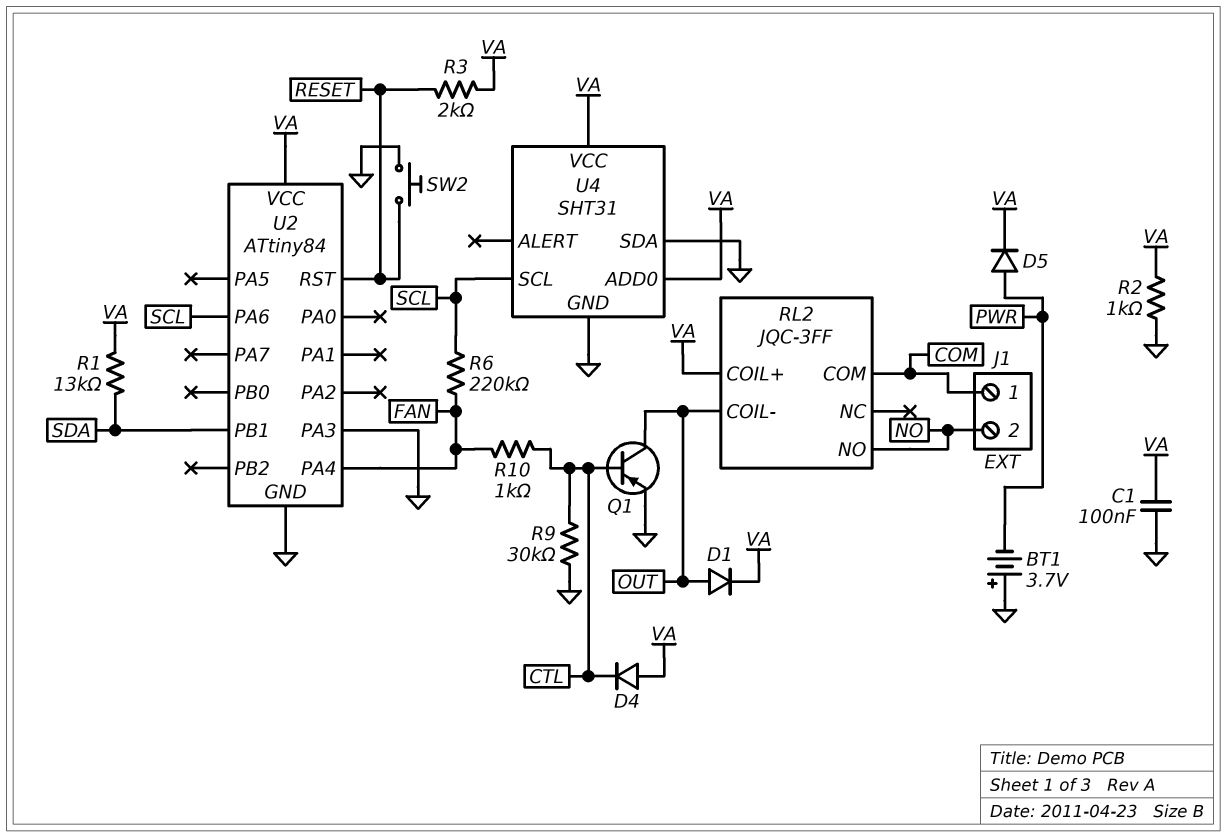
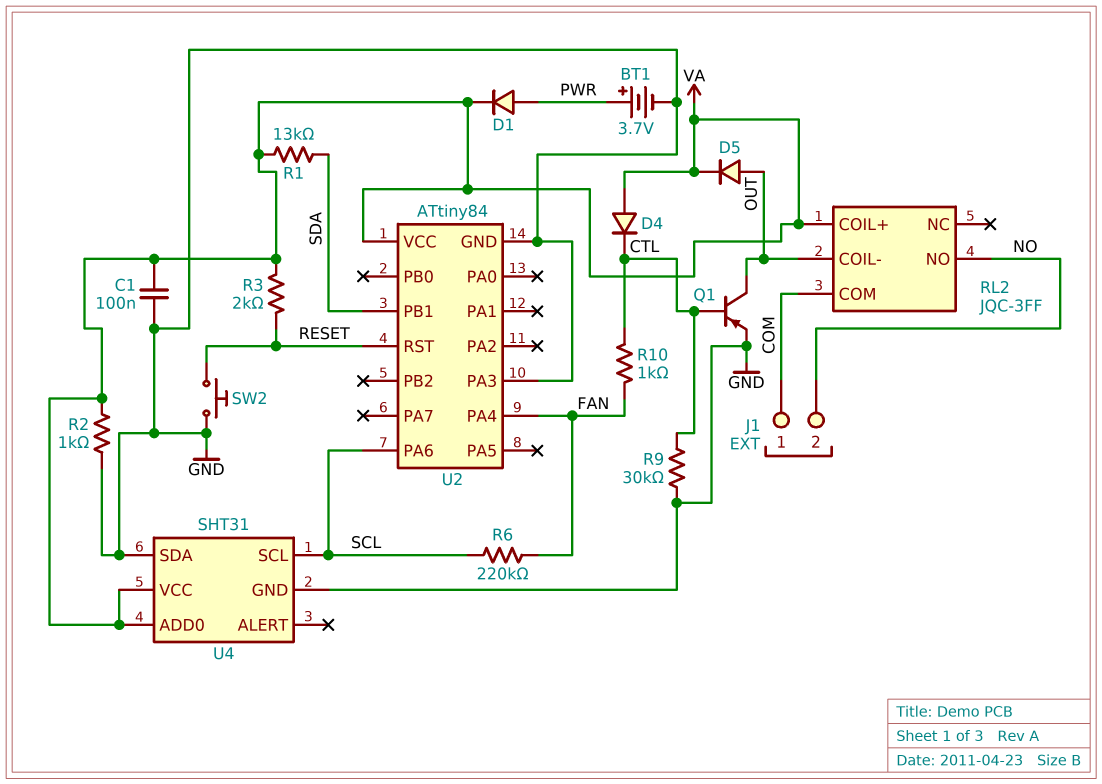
BT1: 3.7V (plus GND, minus PWR) -> 3.7V (plus PWR, minus GND)
D1: diode (A OUT, K VA) -> diode (A PWR, K VA)
D5: diode (A PWR, K VA) -> diode (A OUT, K VA)

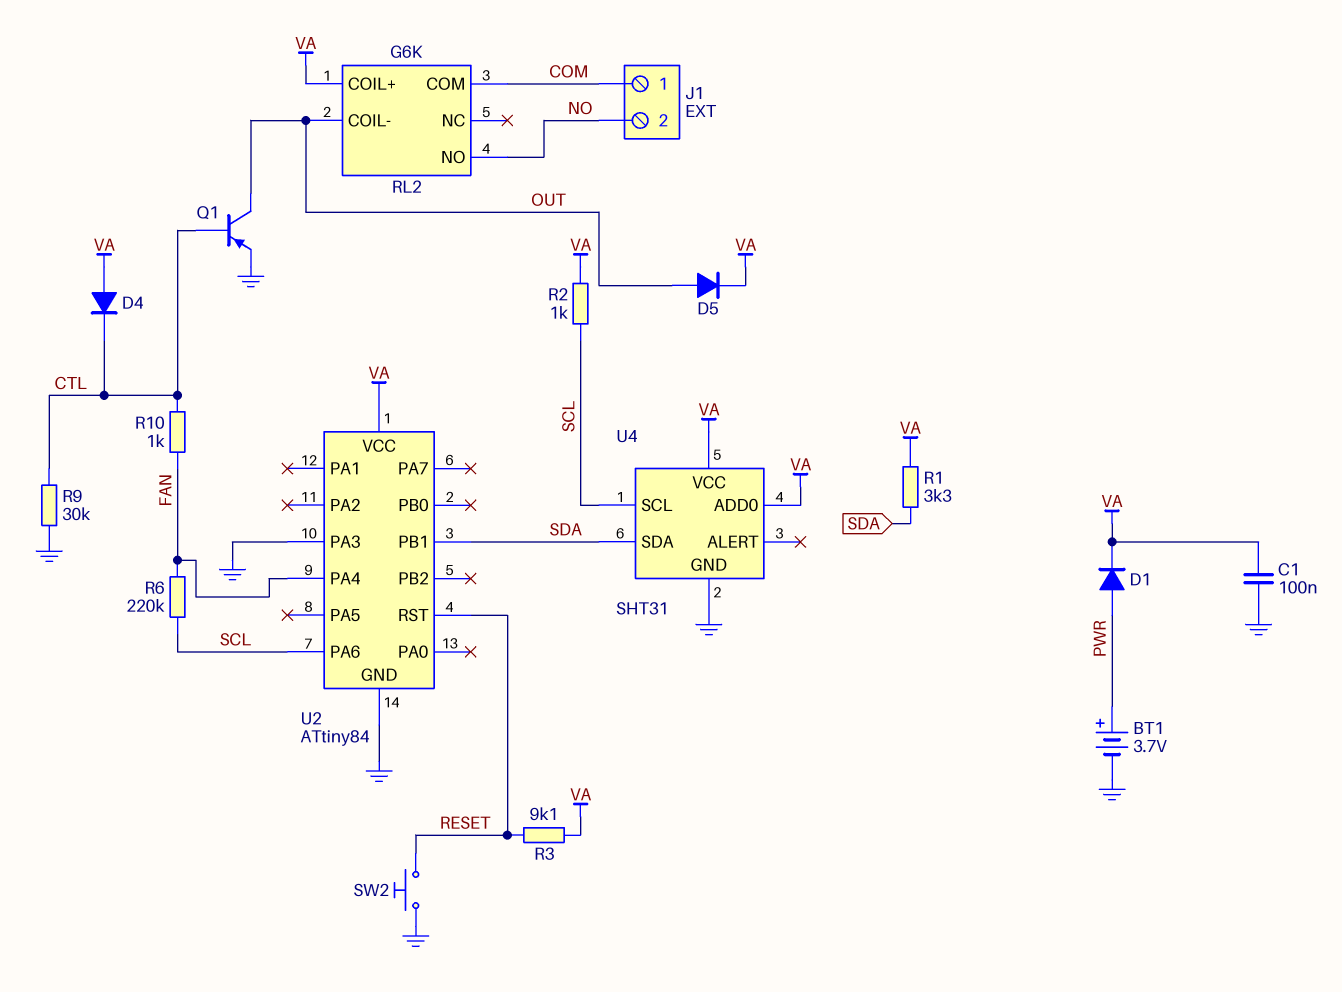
R1: 13k (SDA, VA) -> 3.3k (SDA, VA)
R2: 1k (GND, VA) -> 1k (SCL, VA)
R3: 2k (RESET, VA) -> 9.1k (RESET, VA)
RL2: JQC-3FF -> G6K
U4 pin SDA: GND -> SDA

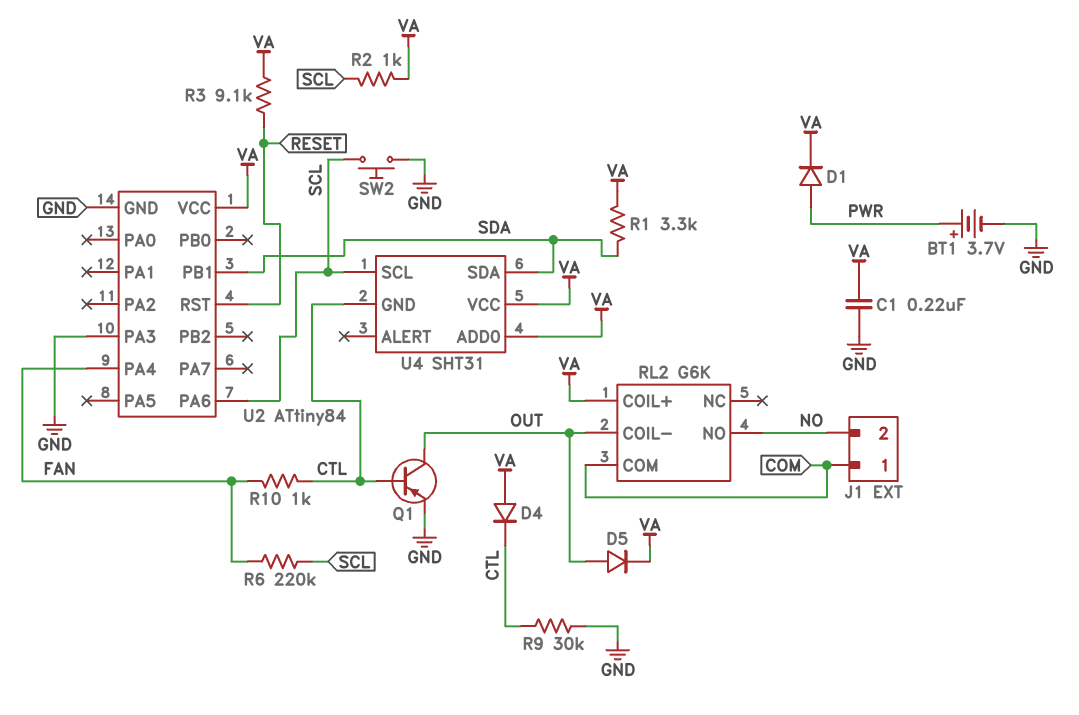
C1: 100nF (GND, VA) -> 220nF (GND, VA)
SW2: button (GND, RESET) -> button (GND, SCL)
U4 pin GND: GND -> CTL

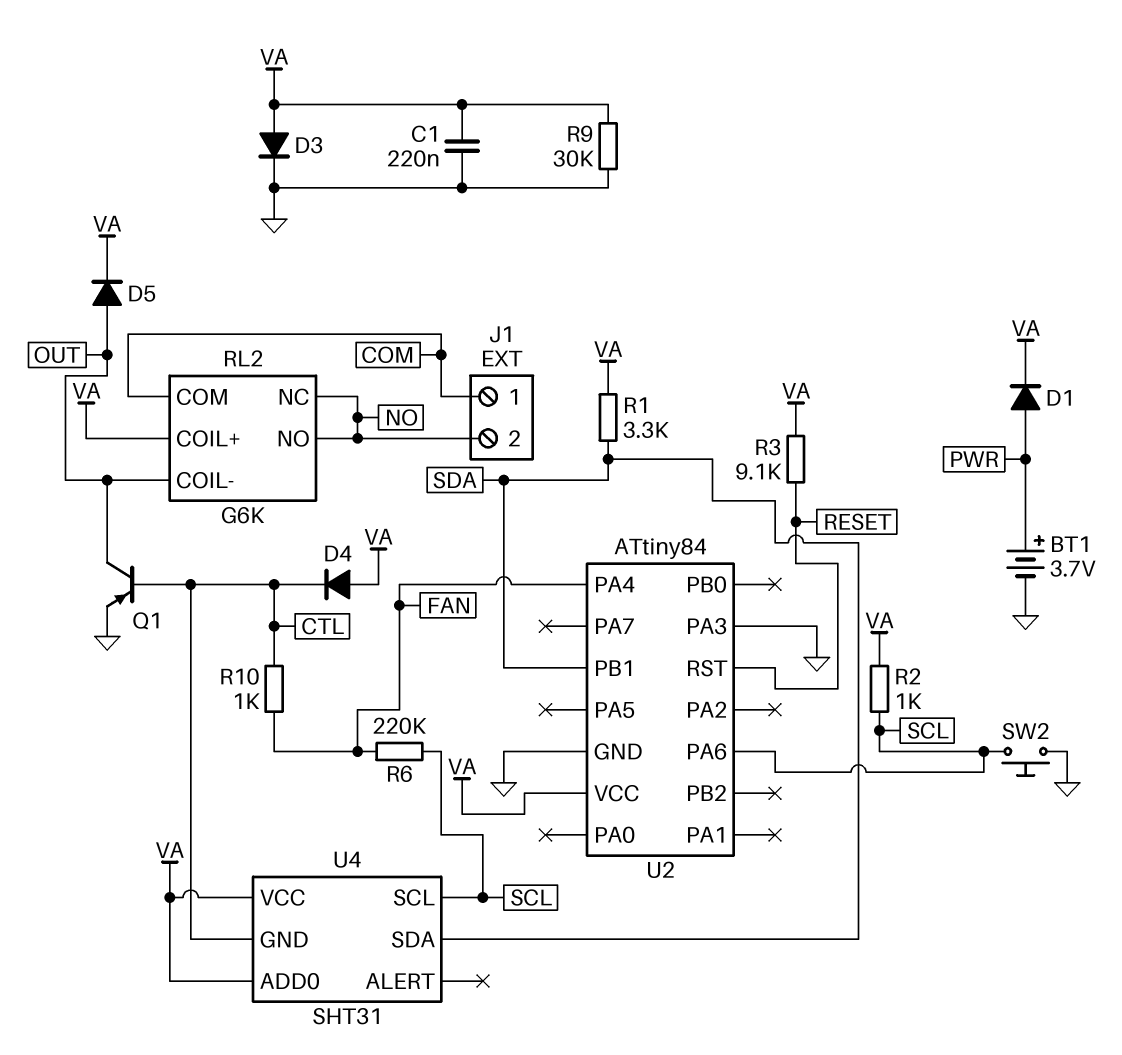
D3: none -> diode (A VA, K GND)
R9: 30k (CTL, GND) -> 30k (GND, VA)
RL2 pin NC: none -> NO

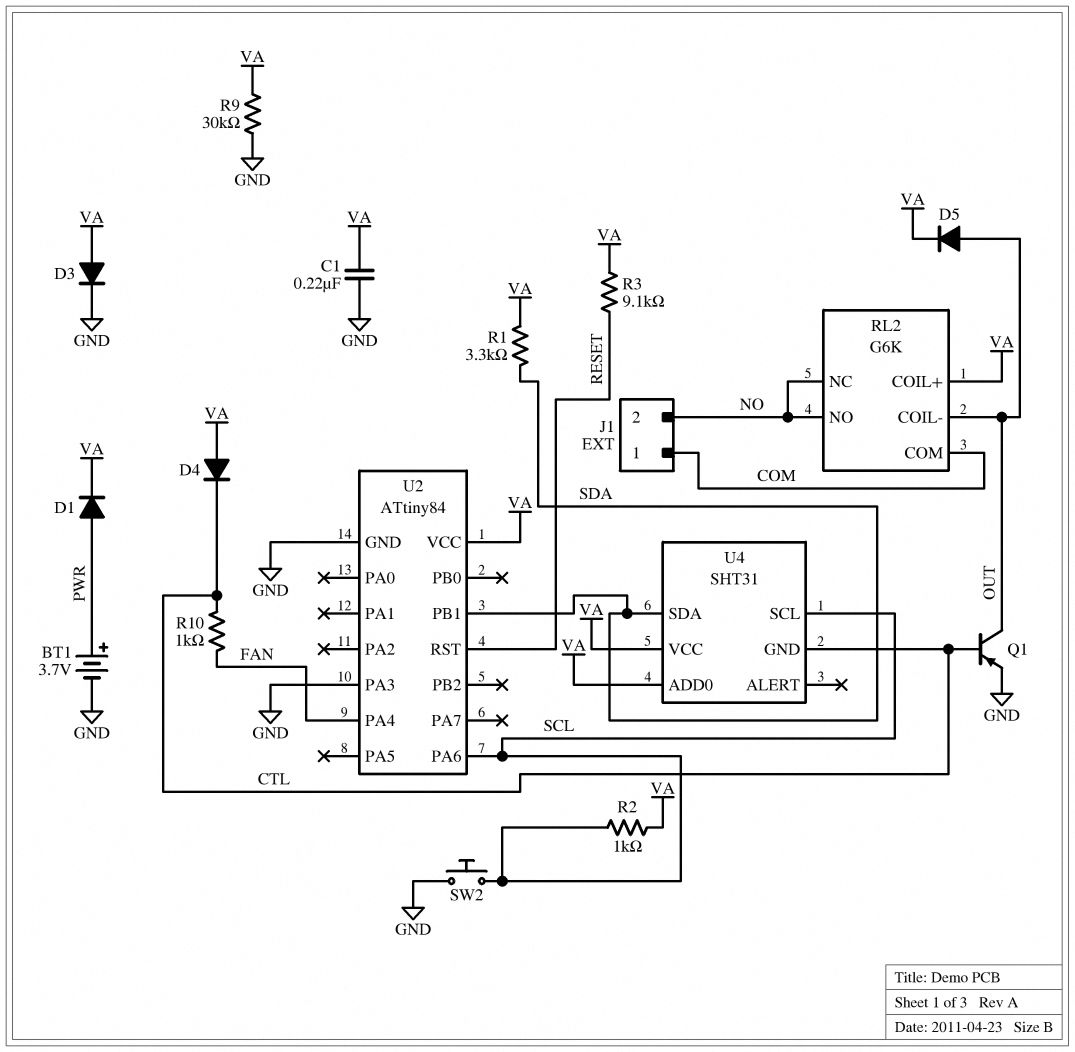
R6: 220k (FAN, SCL) -> none

